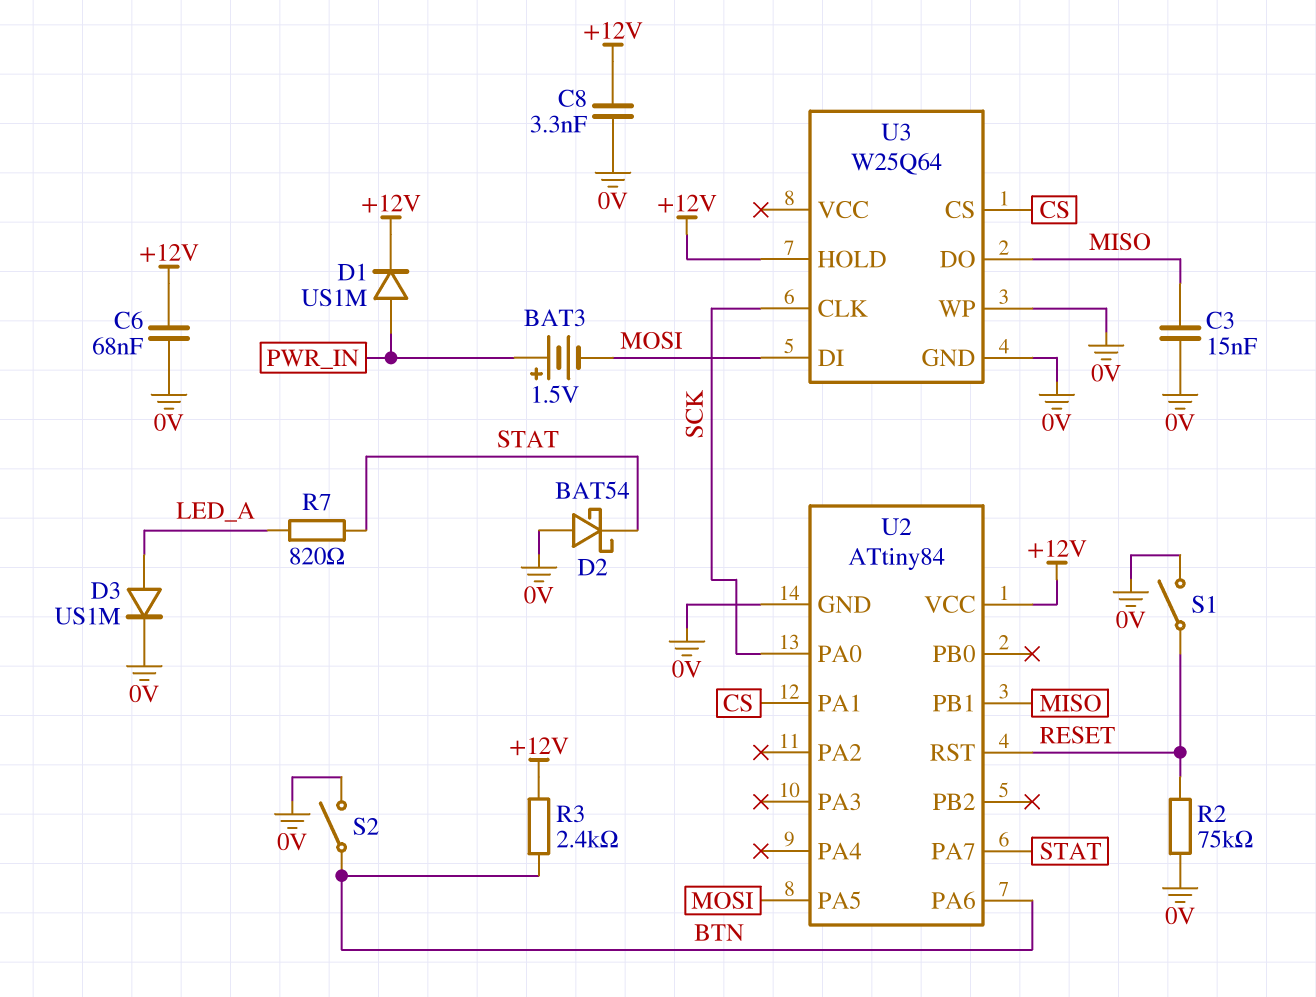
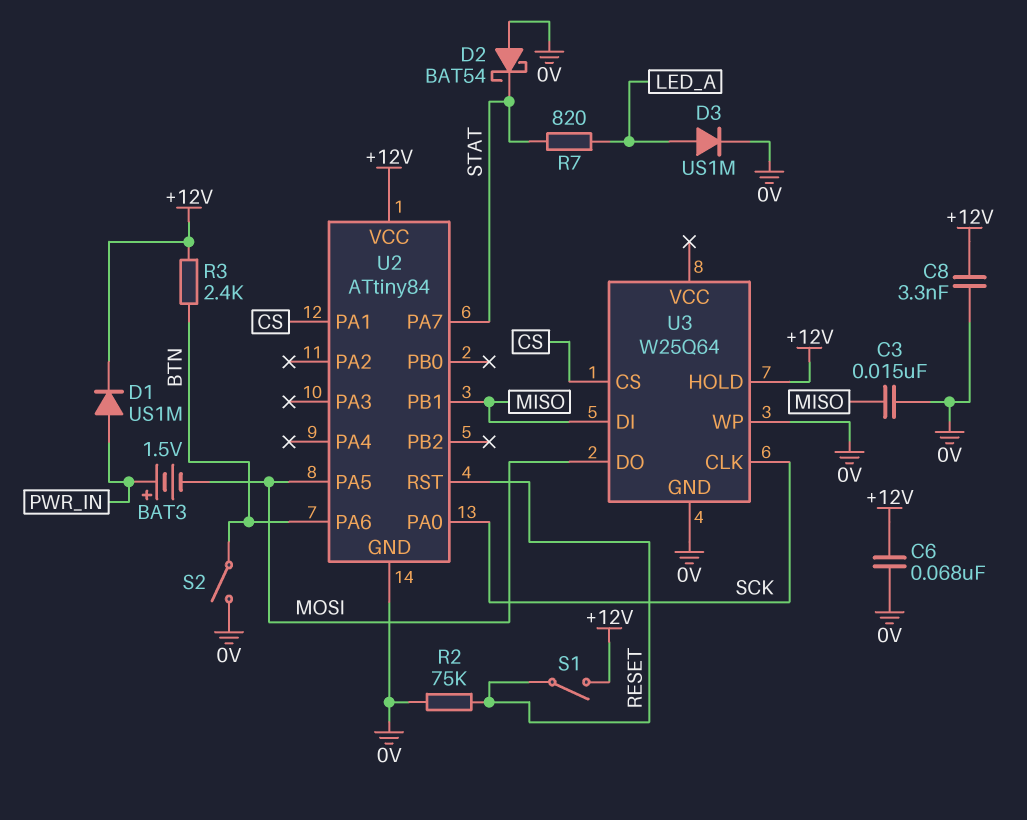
S1: switch (0V, RESET) -> switch (+12V, RESET)
U3 pin DI: MOSI -> MISO
U3 pin DO: MISO -> MOSI

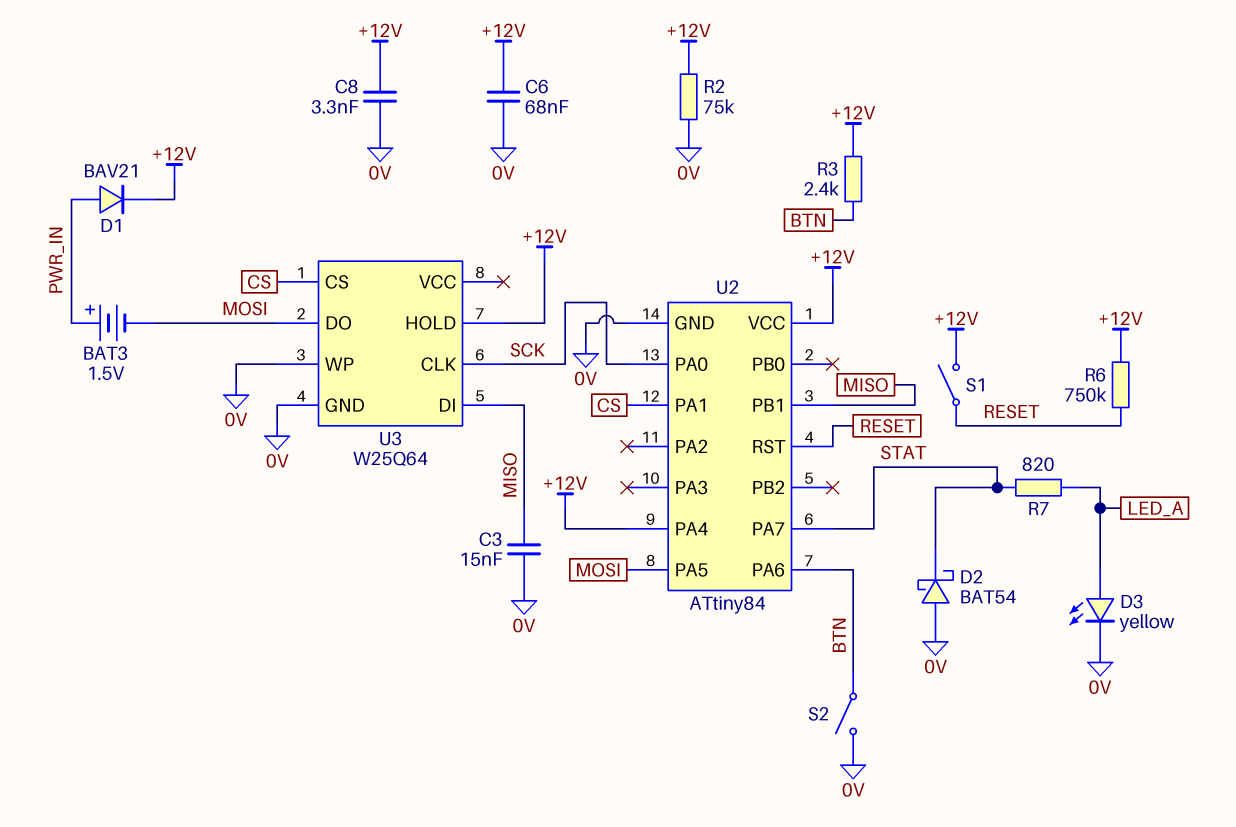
D1: diode US1M (A PWR_IN, K +12V) -> diode BAV21 (A PWR_IN, K +12V)
D3: diode US1M (A LED_A, K 0V) -> LED yellow (A LED_A, K 0V)
R2: 75k (0V, RESET) -> 75k (+12V, 0V)
R6: none -> 750k (+12V, RESET)
U2 pin PA4: none -> +12V

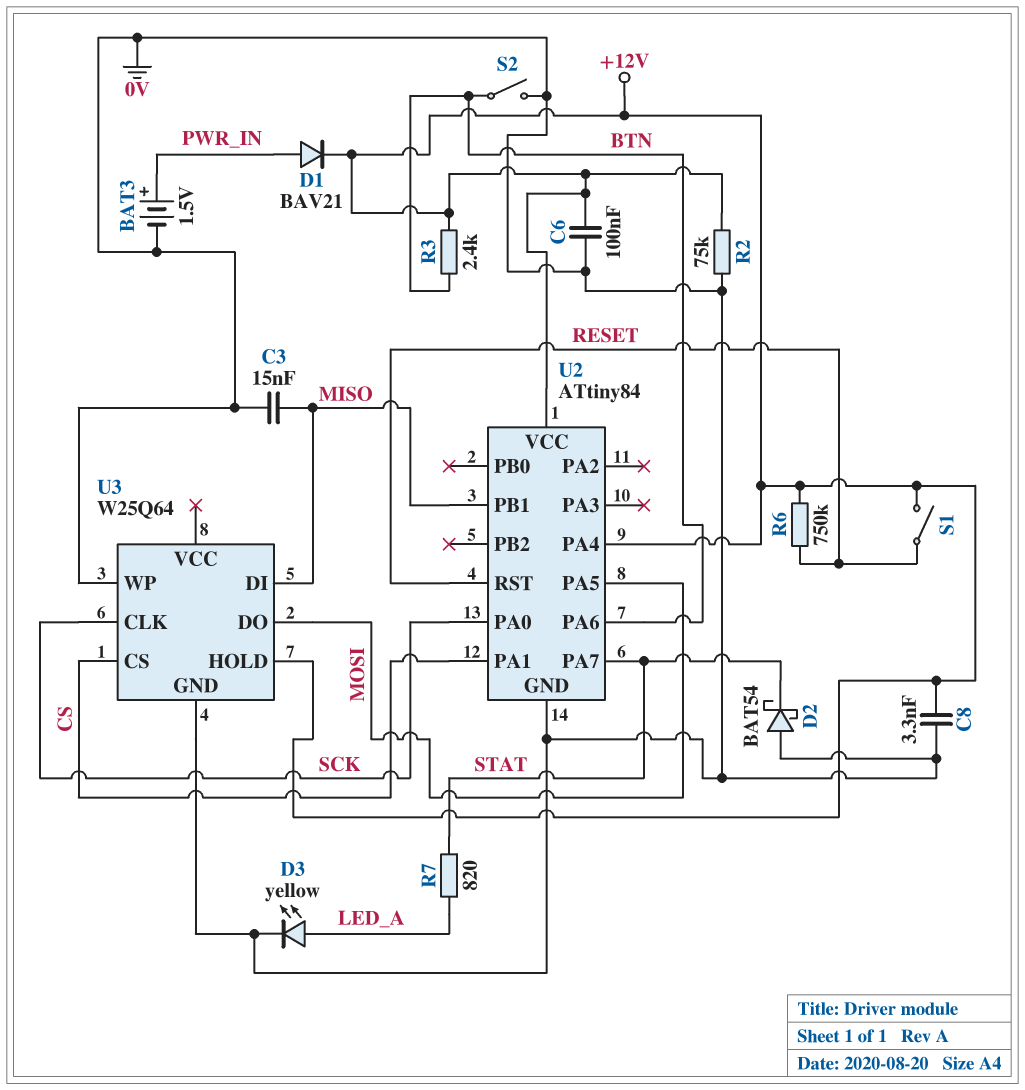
BAT3: 1.5V (plus PWR_IN, minus MOSI) -> 1.5V (plus PWR_IN, minus 0V)
C6: 68nF (+12V, 0V) -> 100nF (+12V, 0V)

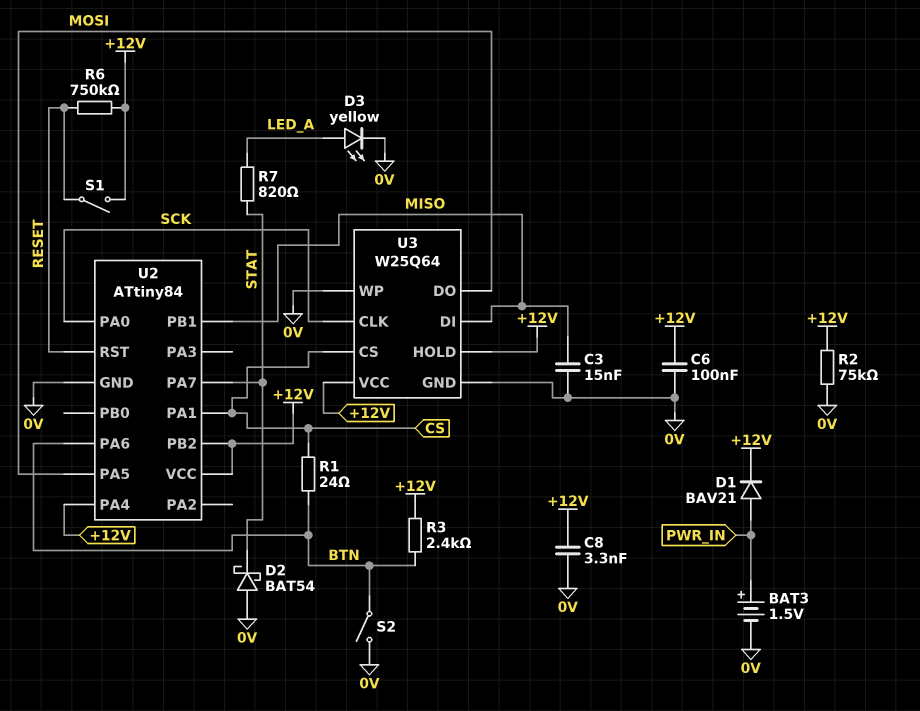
R1: none -> 24 (BTN, CS)
U2 pin PB2: none -> +12V
U3 pin VCC: none -> +12V

